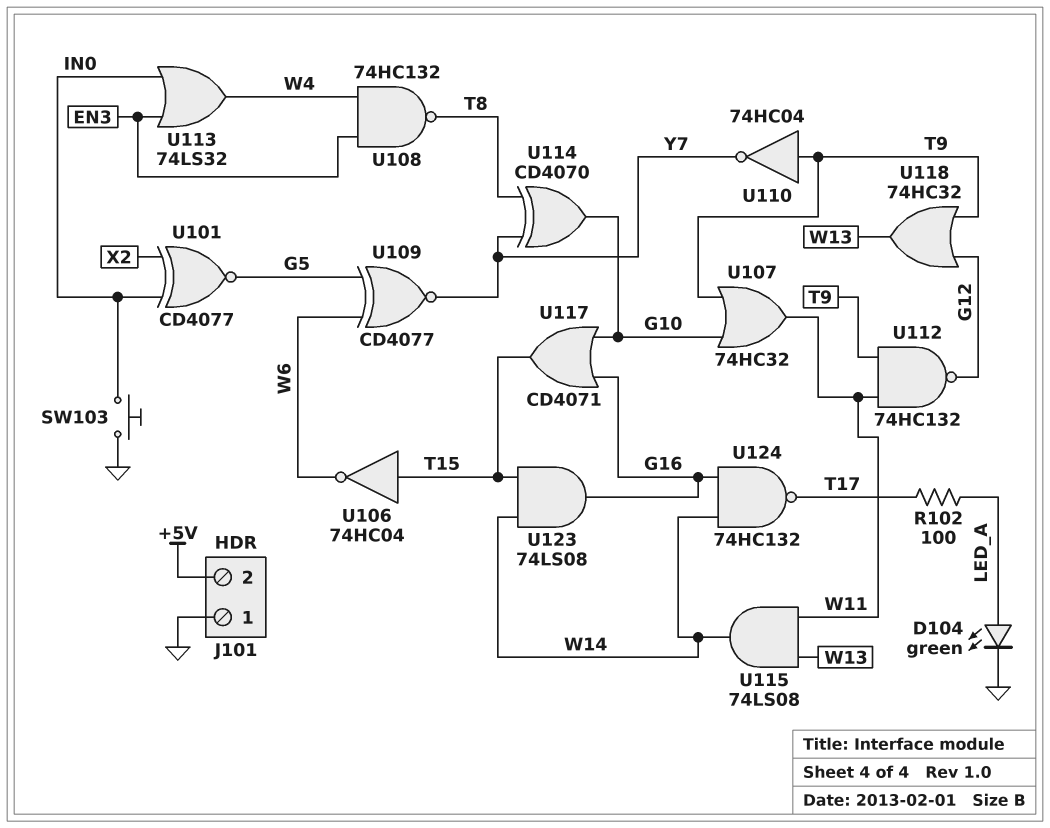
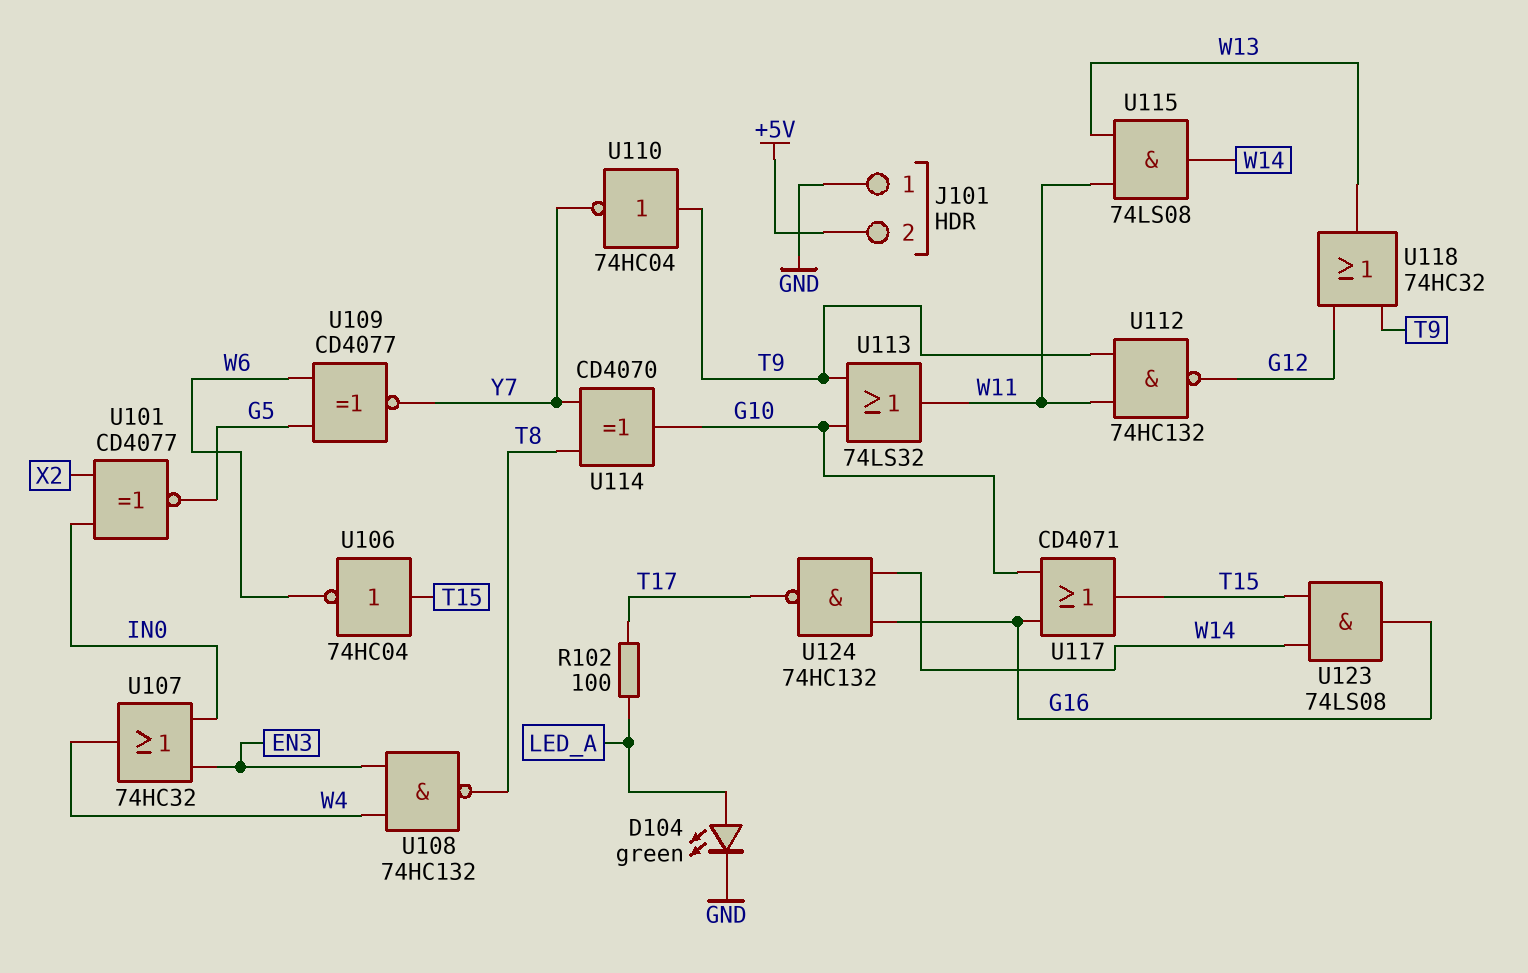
SW103: button (GND, IN0) -> none
U107: OR 74HC32 (in G10, in T9, out W11) -> OR 74HC32 (in EN3, in IN0, out W4)
U113: OR 74LS32 (in EN3, in IN0, out W4) -> OR 74LS32 (in G10, in T9, out W11)

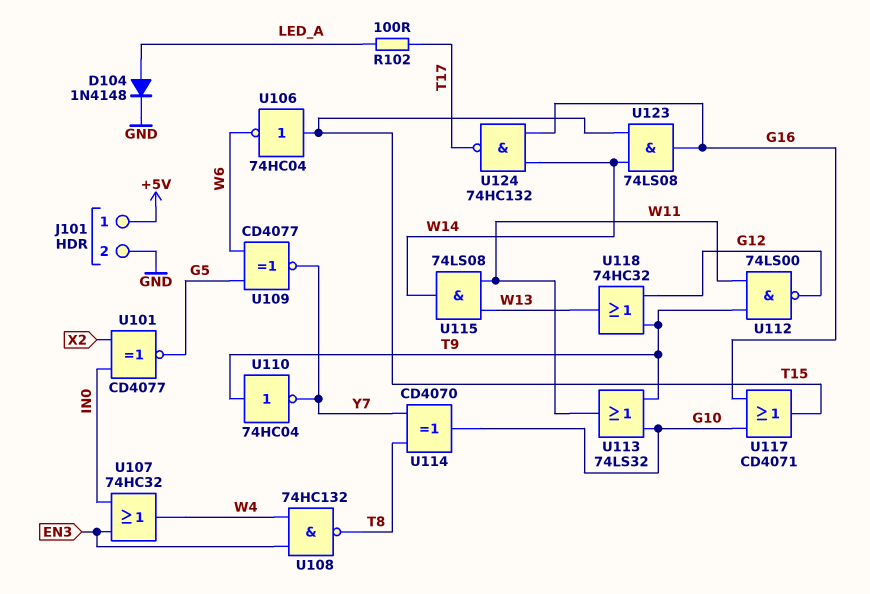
D104: LED green (A LED_A, K GND) -> diode 1N4148 (A LED_A, K GND)
J101 pin 1: GND -> +5V
J101 pin 2: +5V -> GND
U112: NAND 74HC132 (in T9, in W11, out G12) -> NAND 74LS00 (in T9, in W11, out G12)

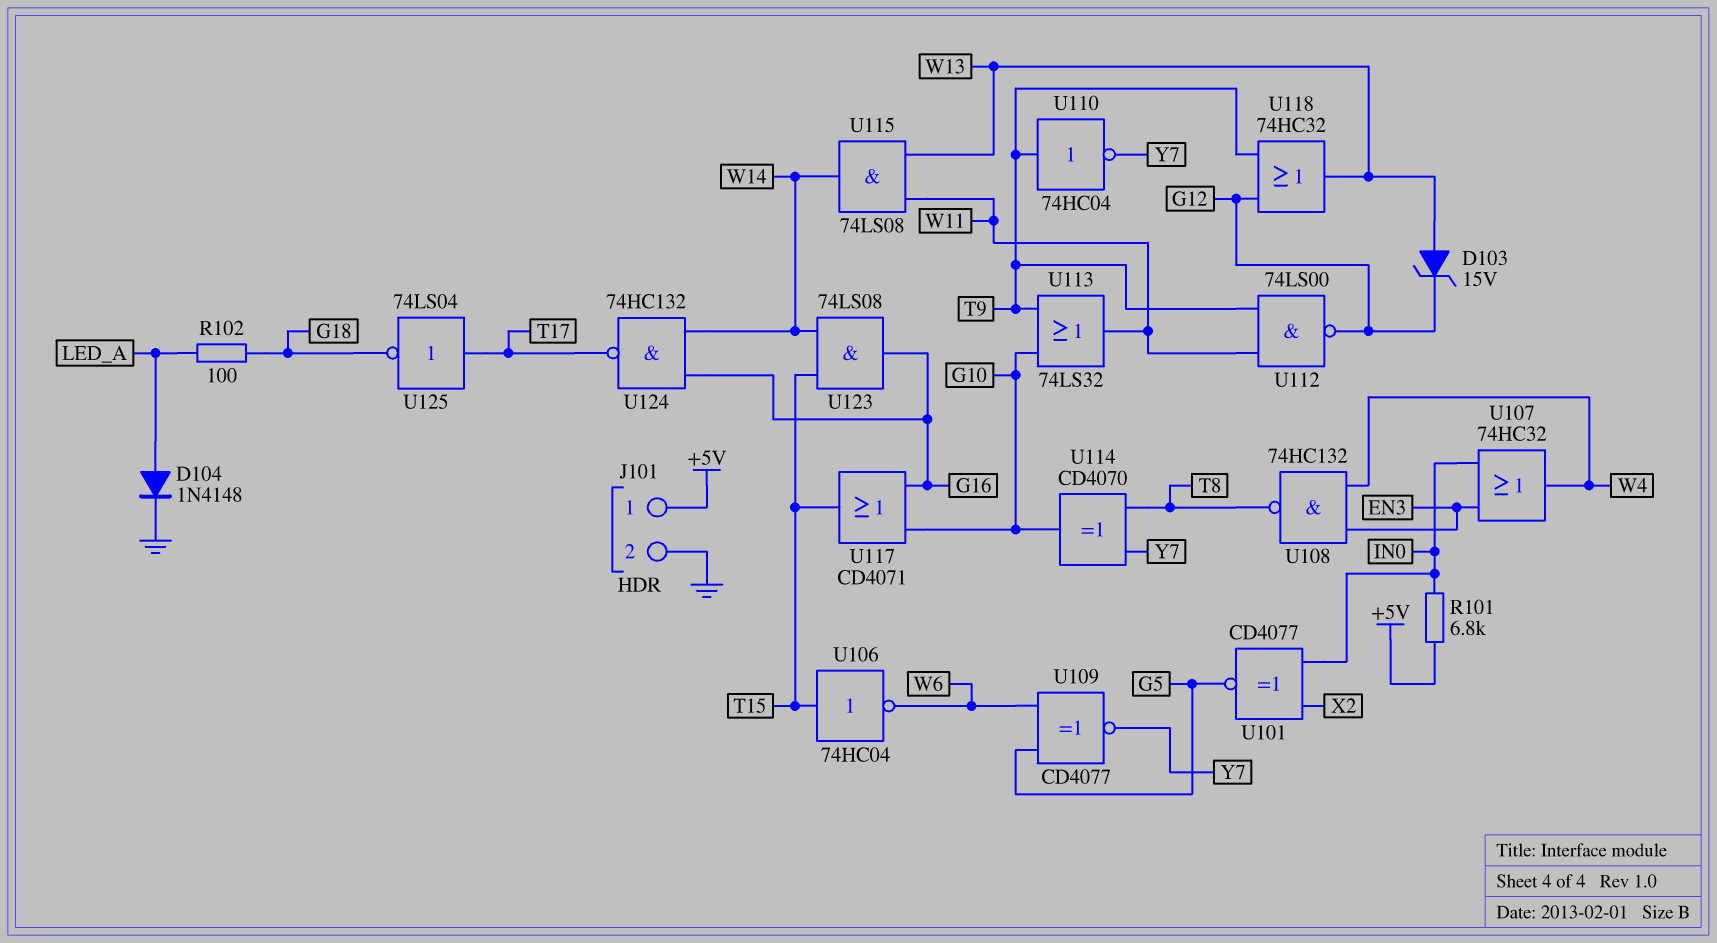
D103: none -> zener 15V (A W13, K G12)
R101: none -> 6.8k (+5V, IN0)
R102: 100 (LED_A, T17) -> 100 (G18, LED_A)
U125: none -> NOT 74LS04 (in T17, out G18)

